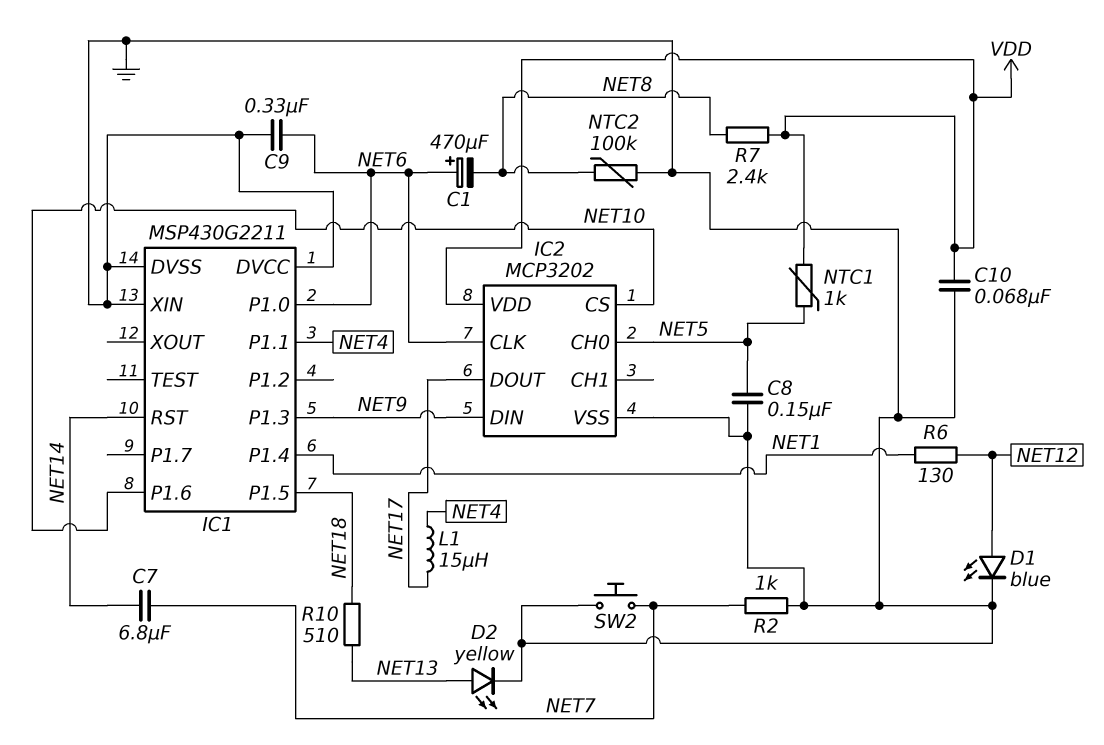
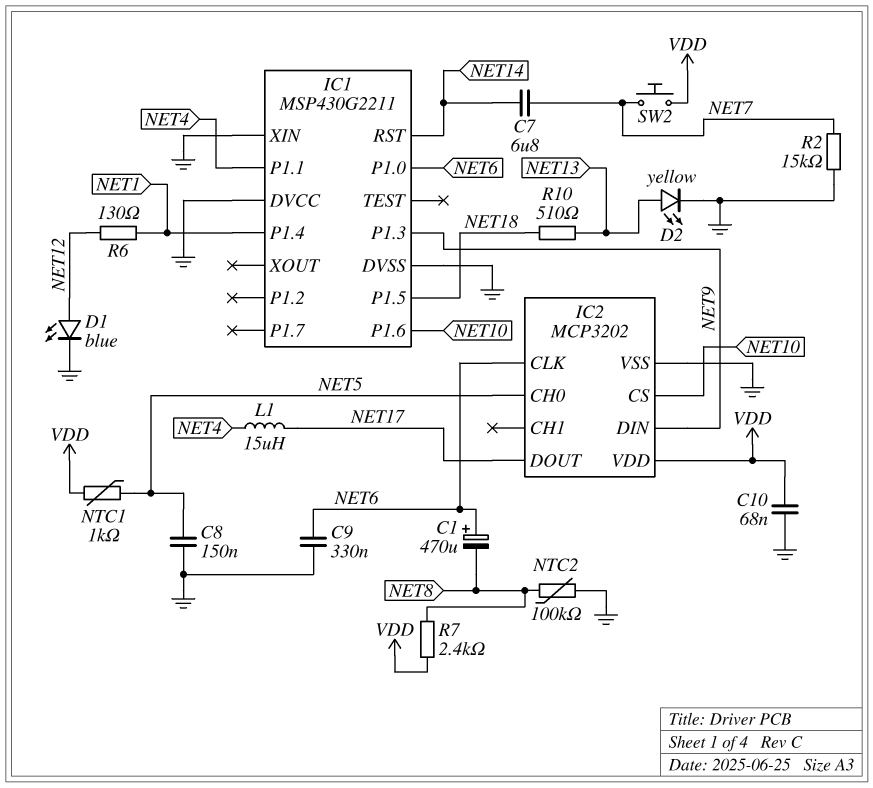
R2: 1k (GND, NET7) -> 15k (GND, NET7)
SW2: button (GND, NET7) -> button (NET7, VDD)

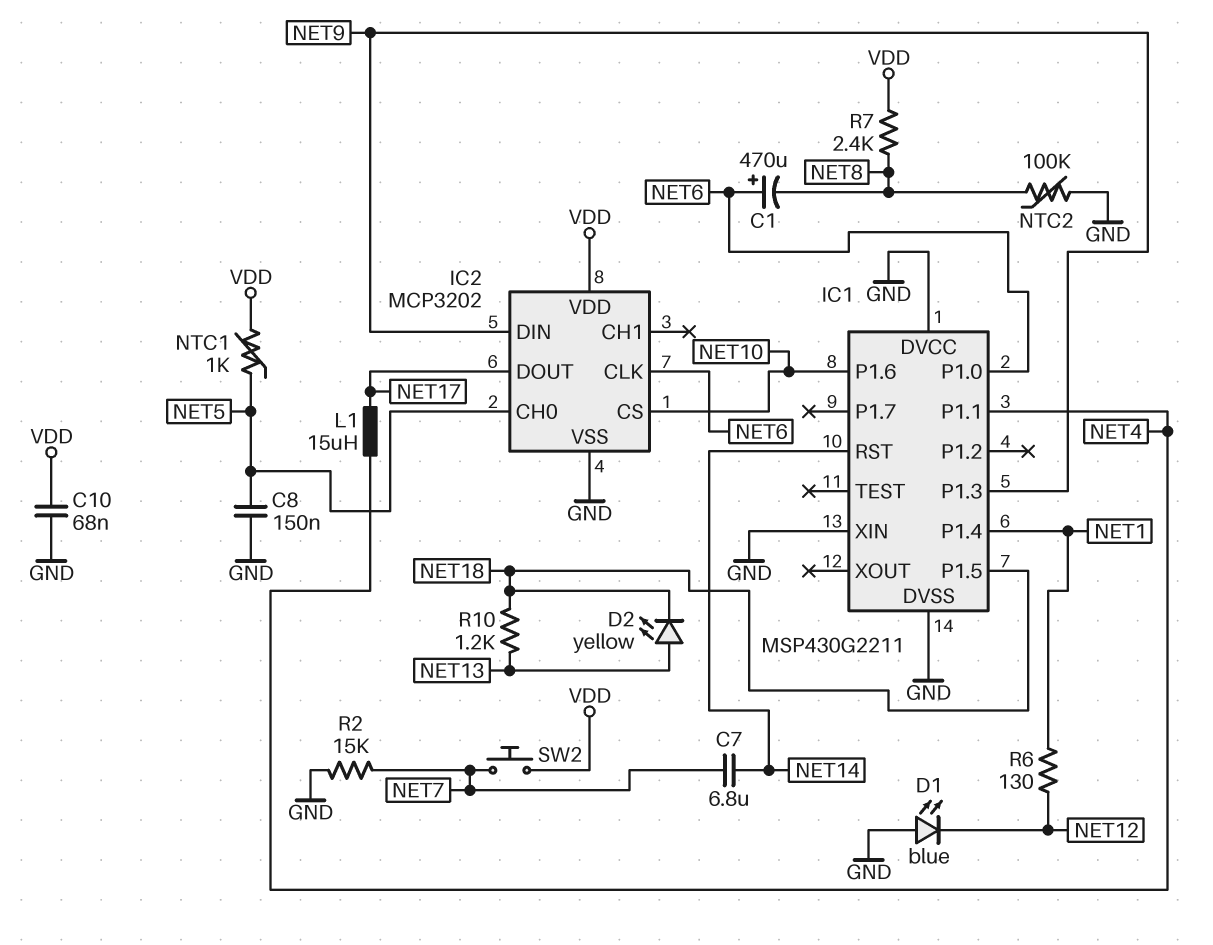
C9: 330nF (GND, NET6) -> none
D1: LED blue (A NET12, K GND) -> LED blue (A GND, K NET12)
D2: LED yellow (A NET13, K GND) -> LED yellow (A NET13, K NET18)
R10: 510 (NET13, NET18) -> 1.2k (NET13, NET18)

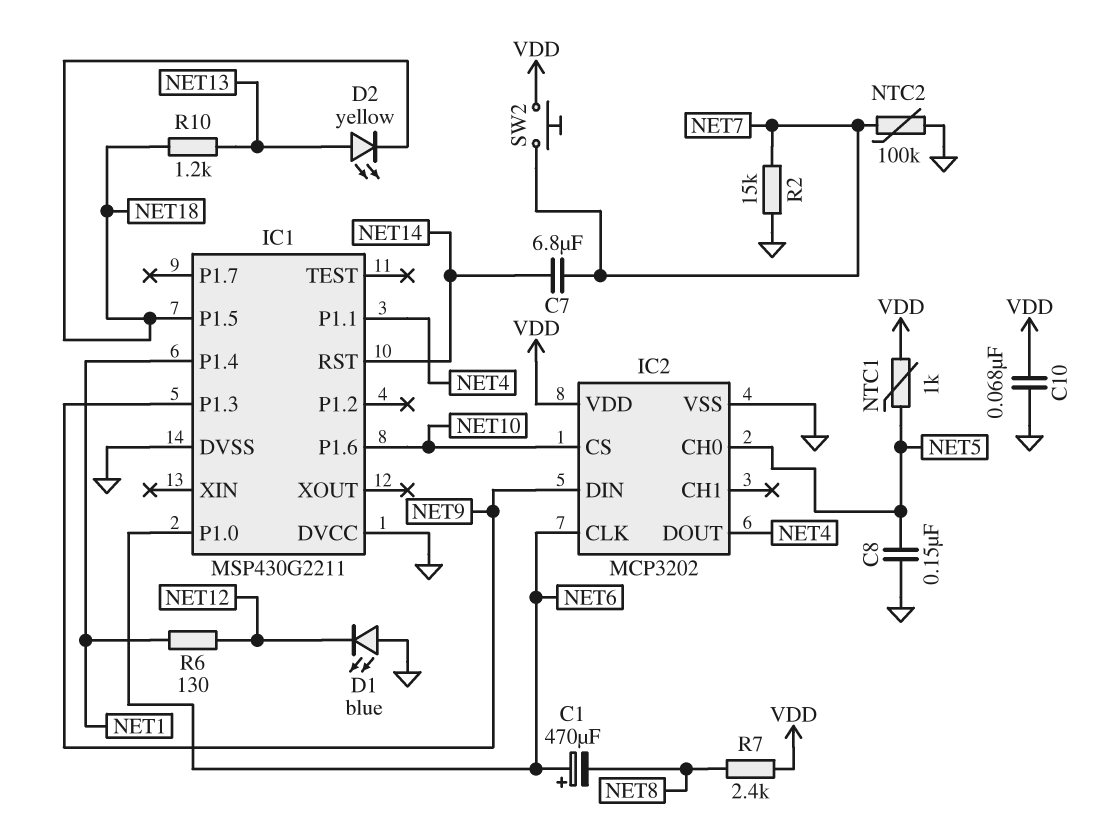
IC1 pin XIN: GND -> none
IC2 pin DOUT: NET17 -> NET4
L1: 15uH (NET4, NET17) -> none
NTC2: 100k (GND, NET8) -> 100k (GND, NET7)

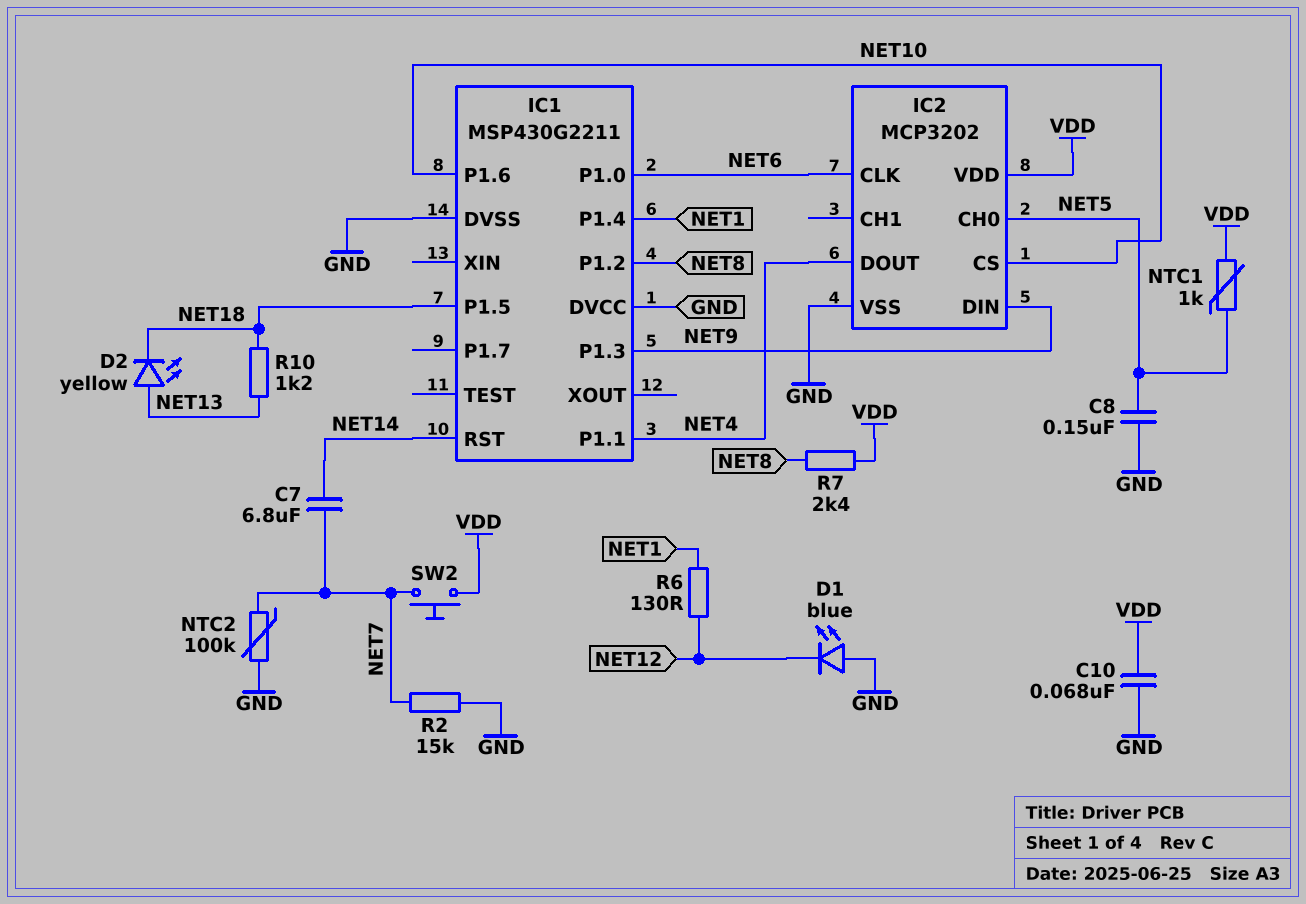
C1: 470uF (plus NET6, minus NET8) -> none
IC1 pin P1.2: none -> NET8

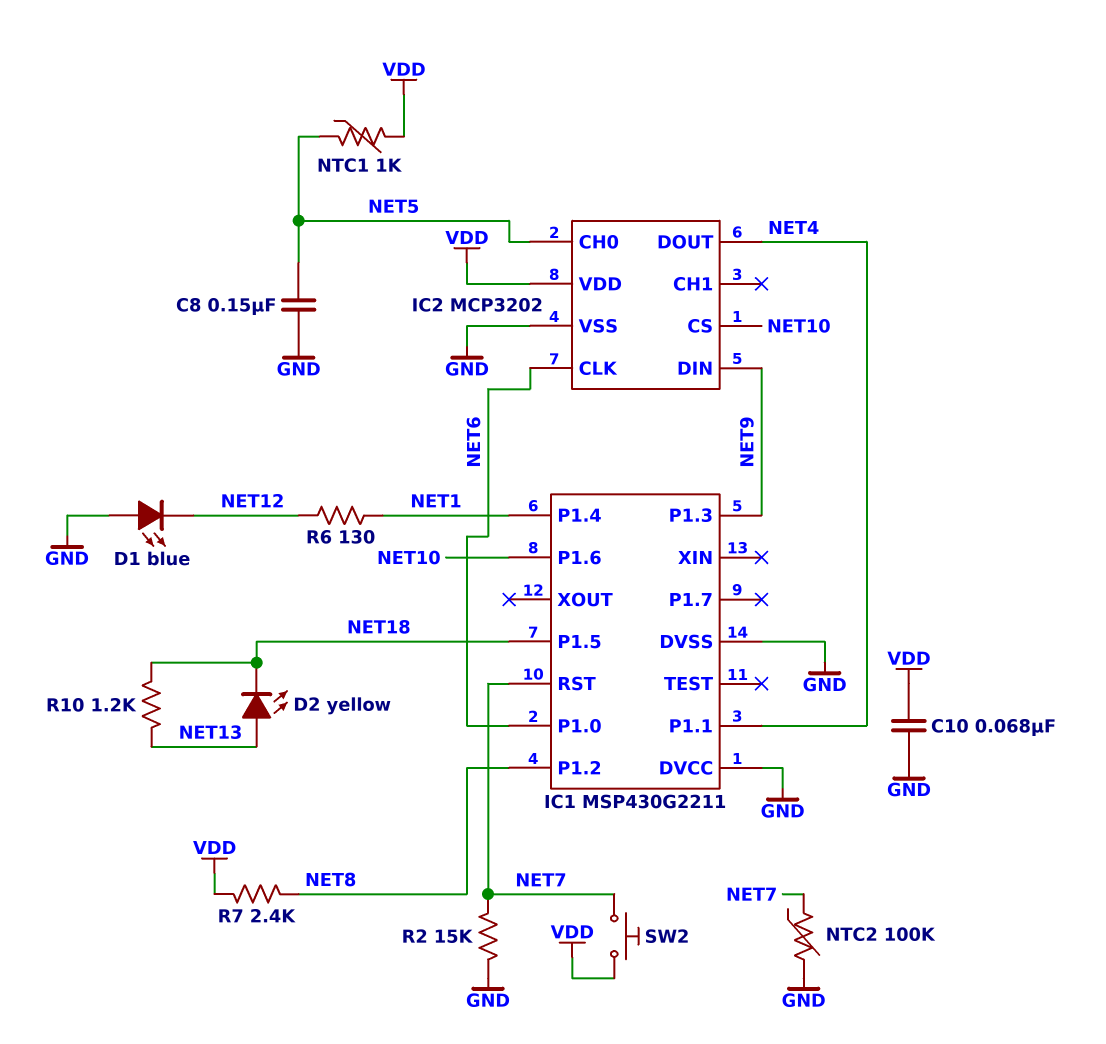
C7: 6.8uF (NET7, NET14) -> none
IC1 pin RST: NET14 -> NET7

